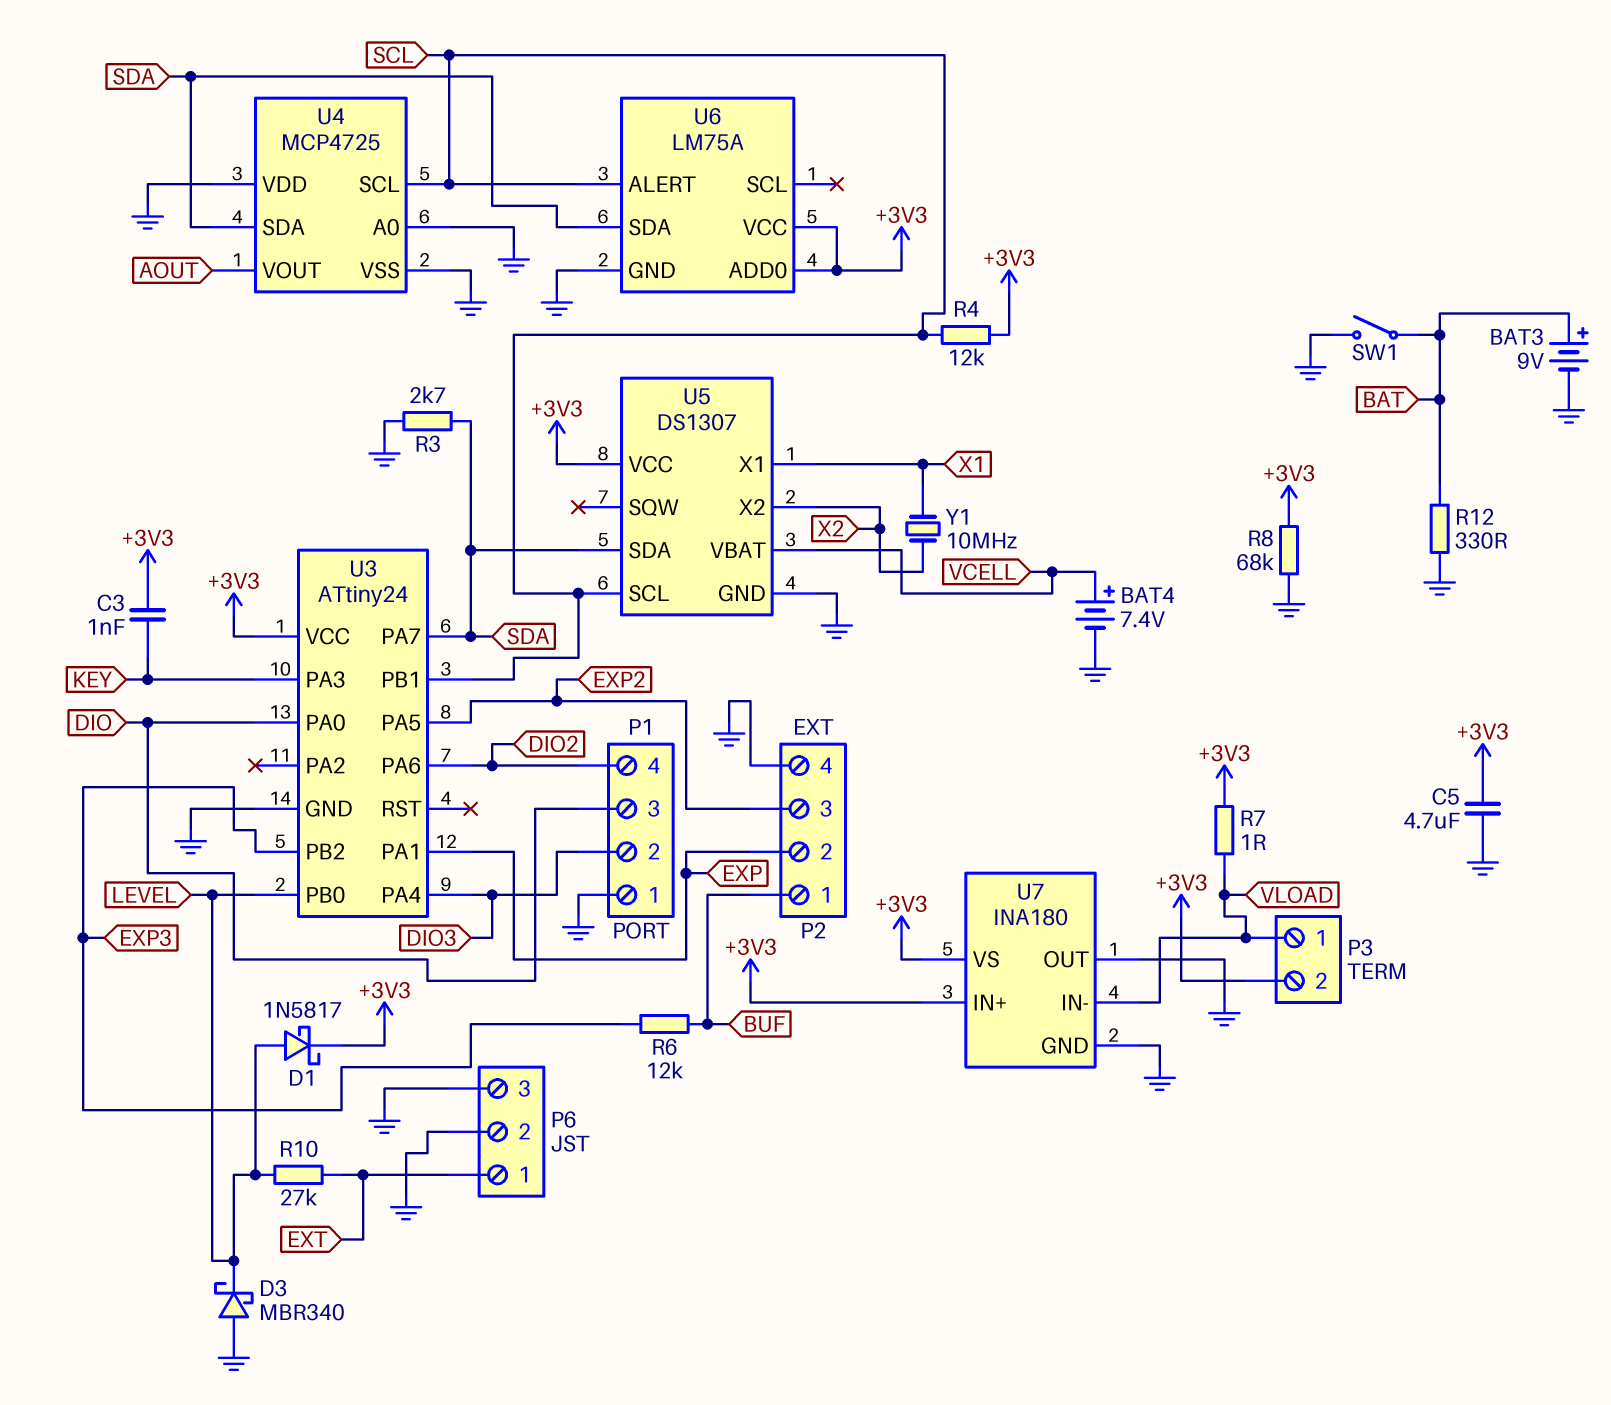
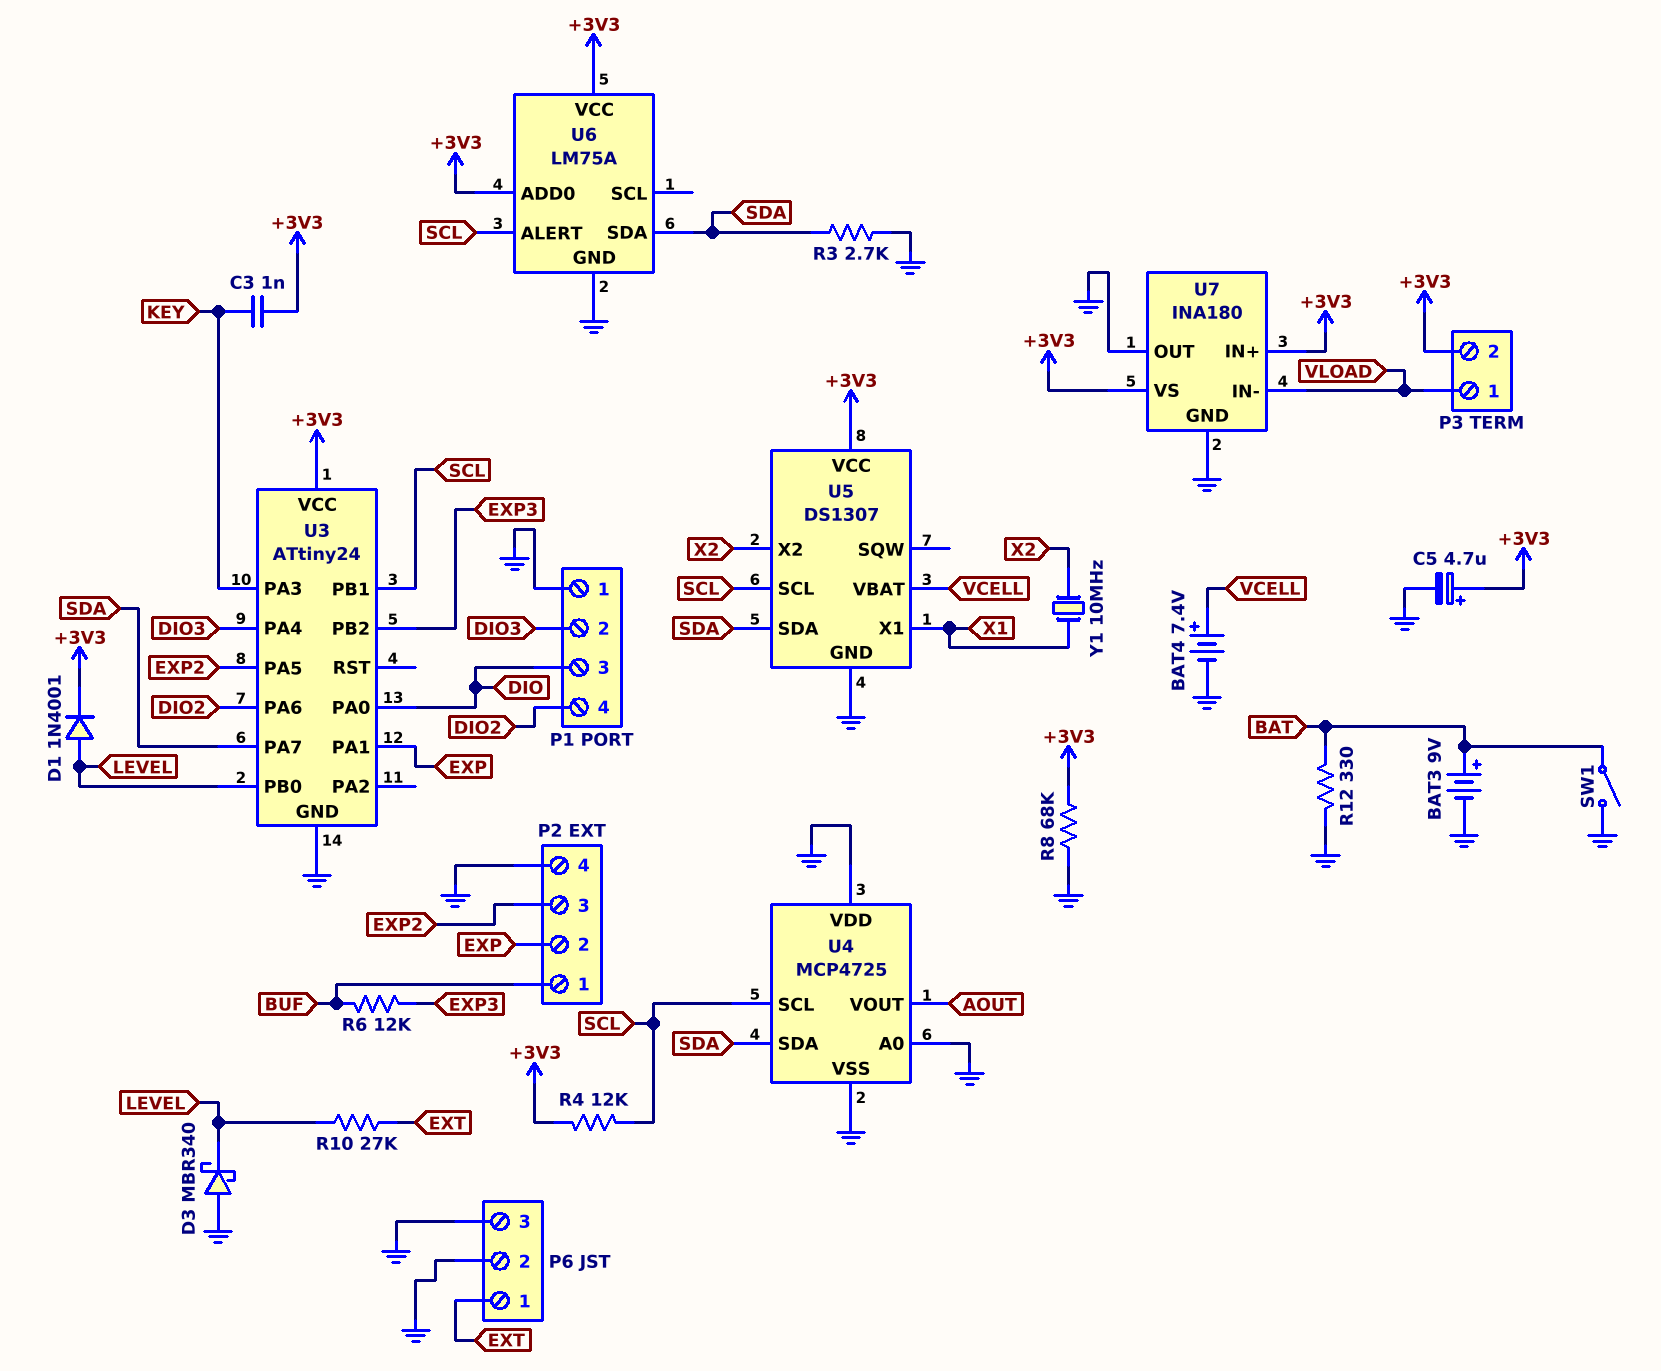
C5: 4.7uF (+3V3, GND) -> 4.7uF (plus +3V3, minus GND)
D1: schottky 1N5817 (A LEVEL, K +3V3) -> diode 1N4001 (A LEVEL, K +3V3)
R7: 1 (+3V3, VLOAD) -> none

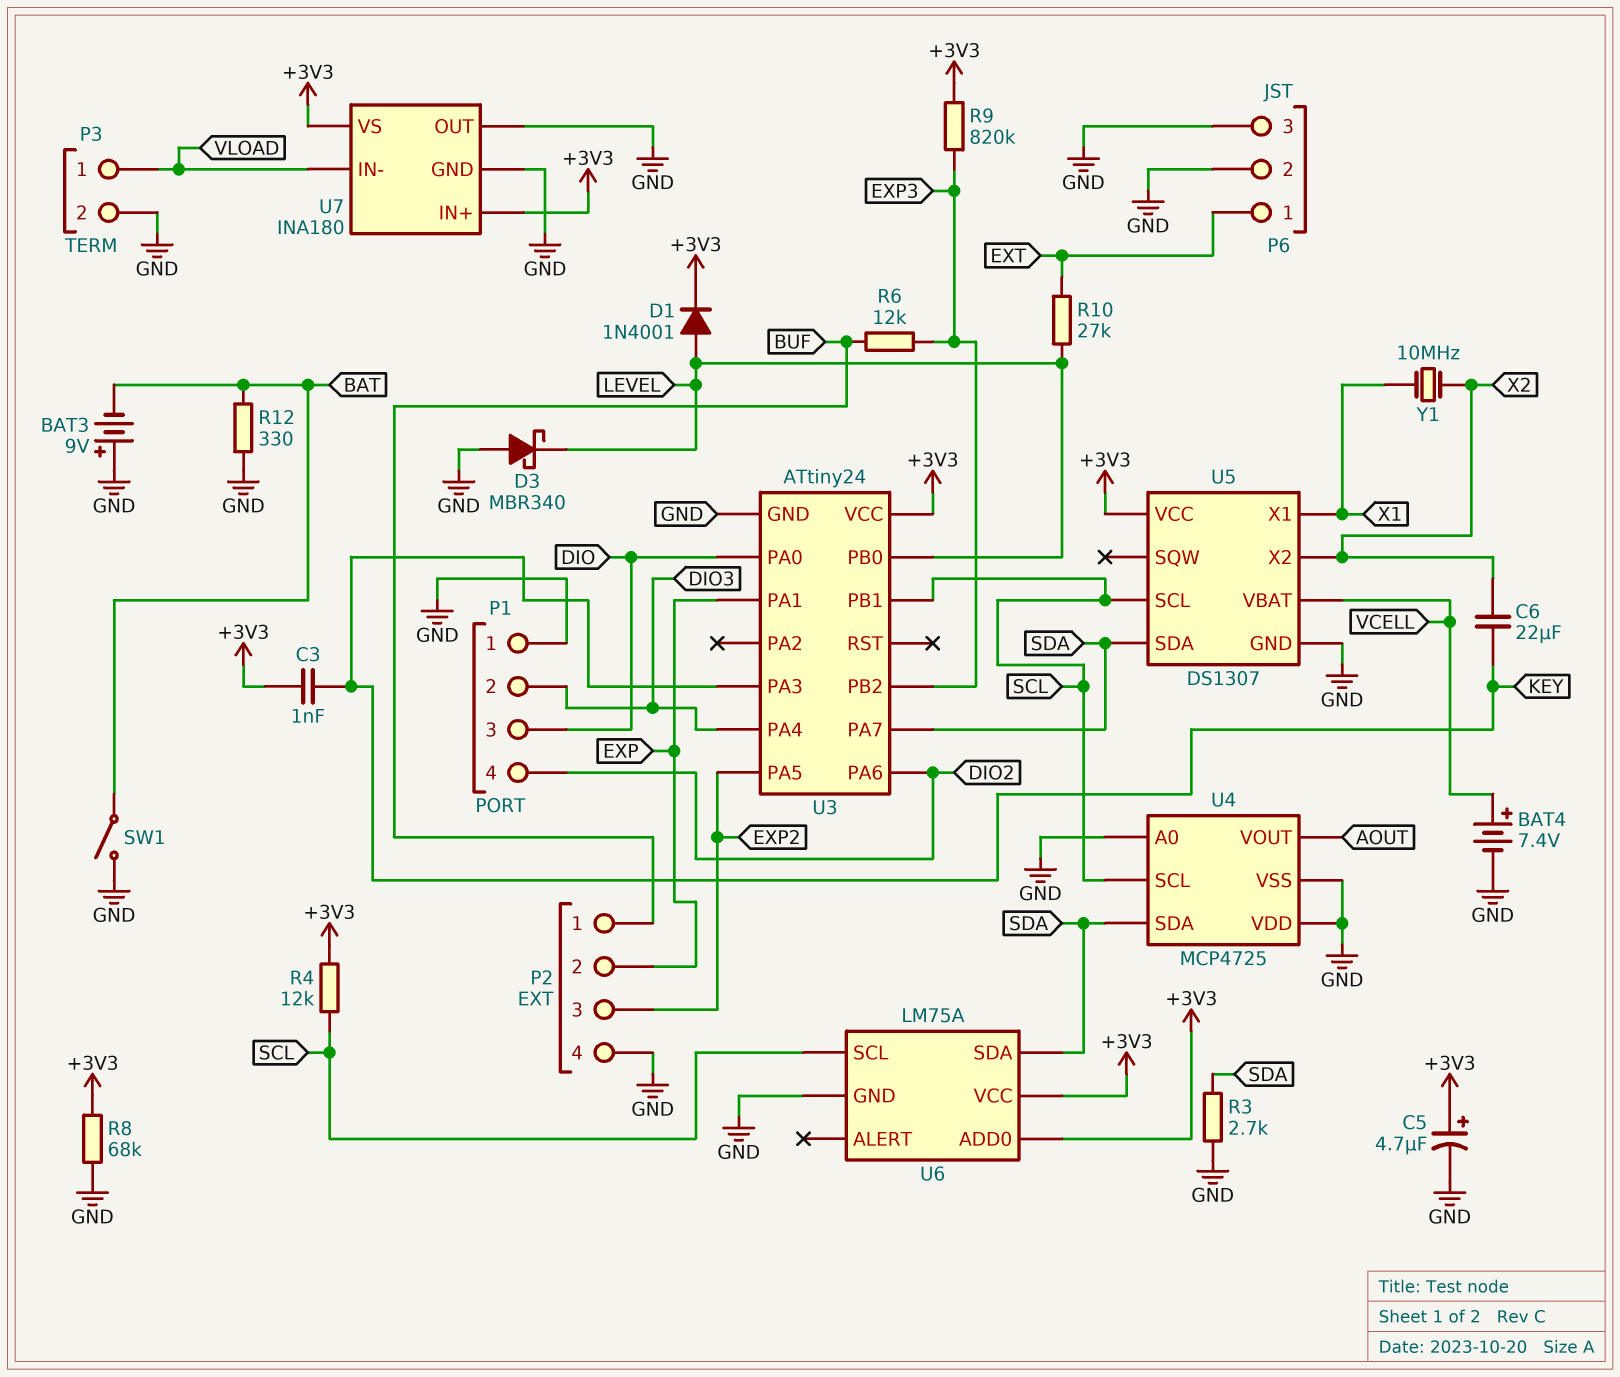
BAT3: 9V (plus BAT, minus GND) -> 9V (plus GND, minus BAT)
C6: none -> 22uF (KEY, X2)
P3 pin 2: +3V3 -> GND
R9: none -> 820k (+3V3, EXP3)
U6 pin ALERT: SCL -> none
U6 pin SCL: none -> SCL

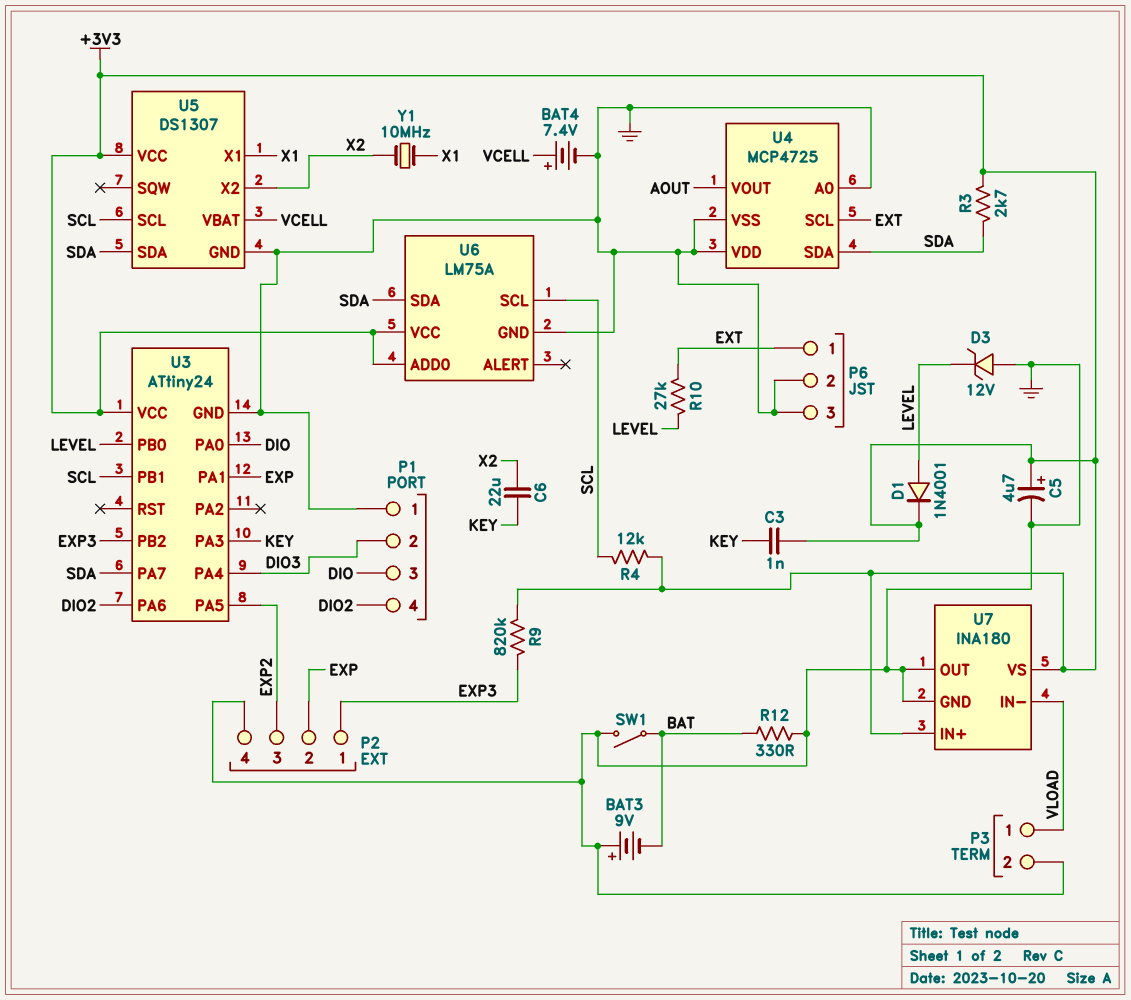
D3: schottky MBR340 (A GND, K LEVEL) -> zener 12V (A GND, K LEVEL)
P2 pin 1: BUF -> EXP3
R3: 2.7k (GND, SDA) -> 2.7k (+3V3, SDA)
R6: 12k (BUF, EXP3) -> none
R8: 68k (+3V3, GND) -> none
U4 pin SCL: SCL -> EXT

